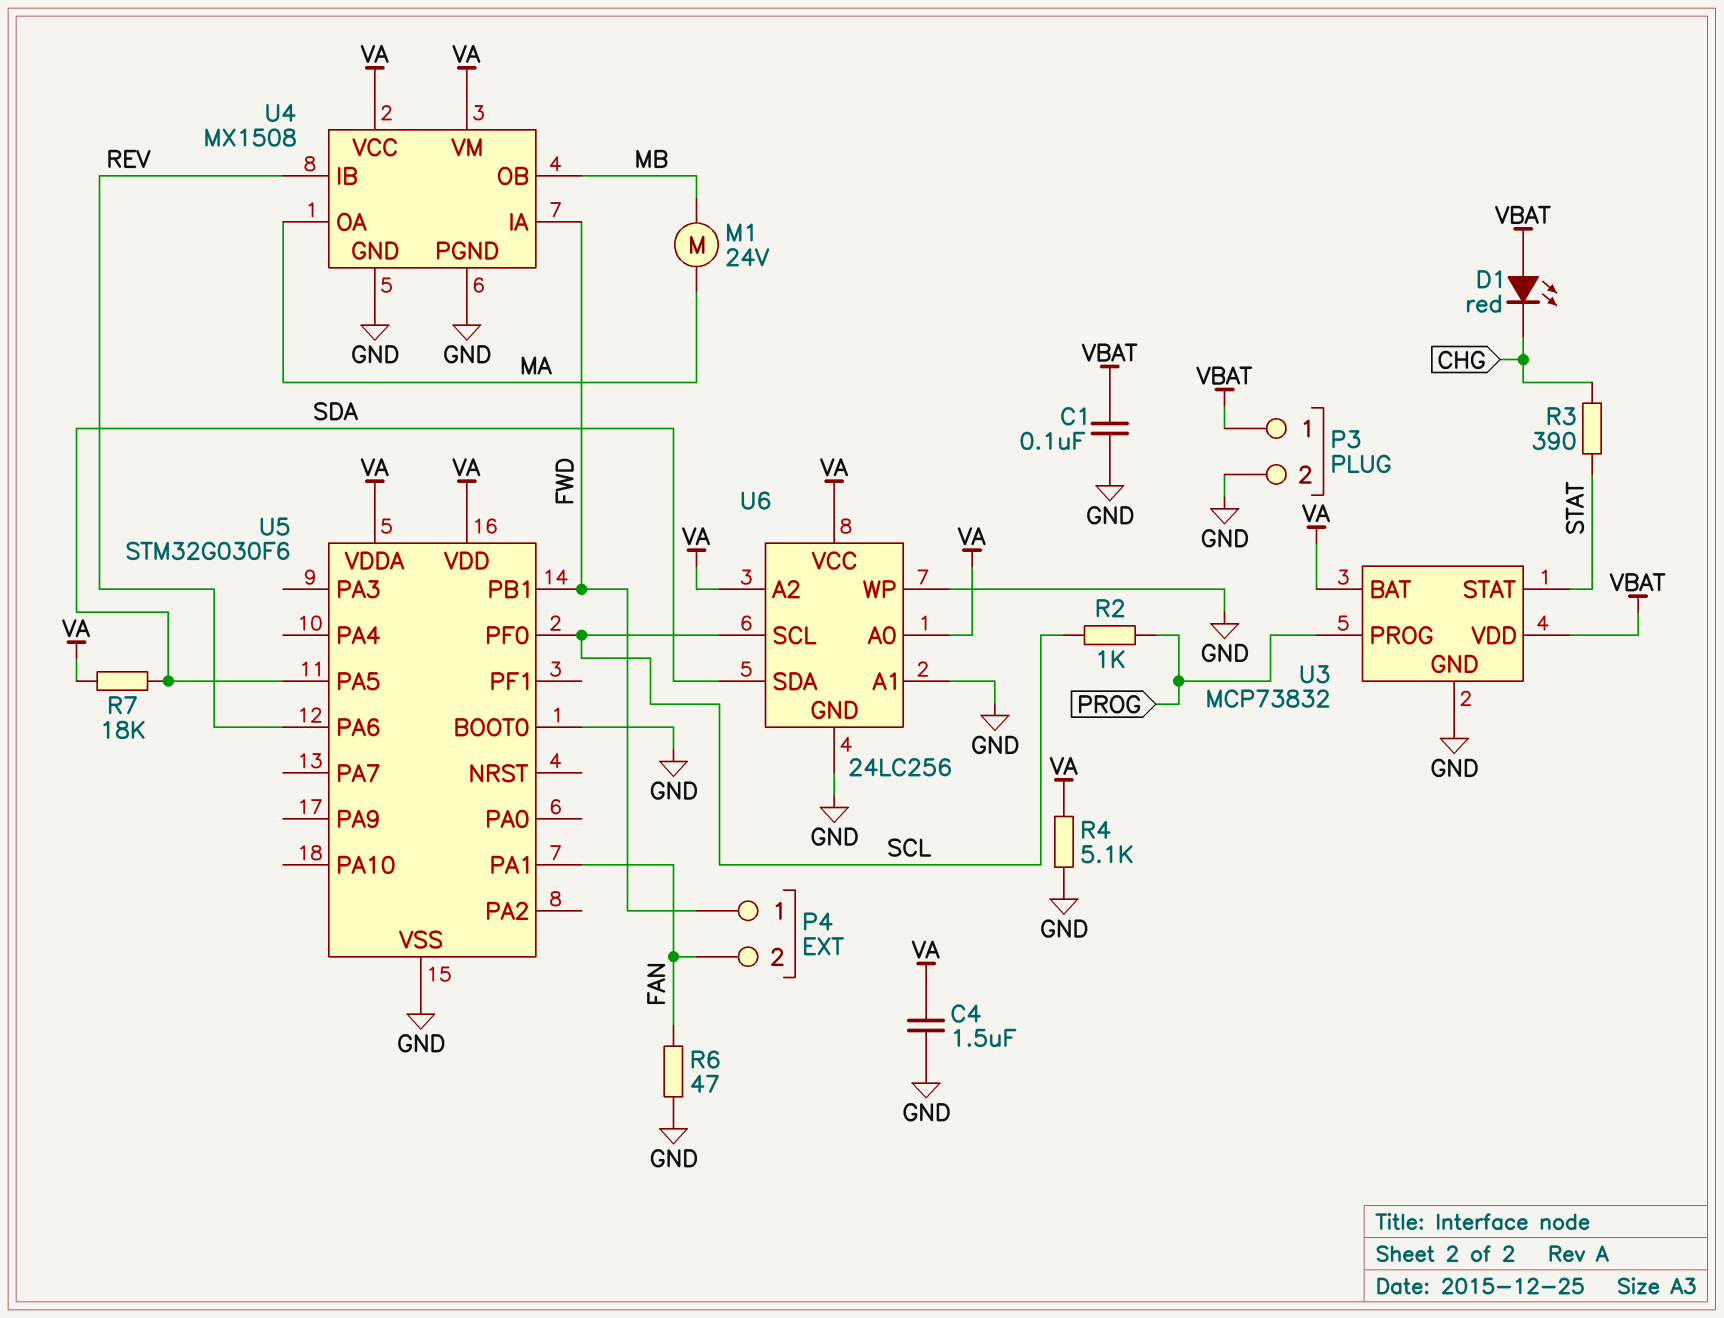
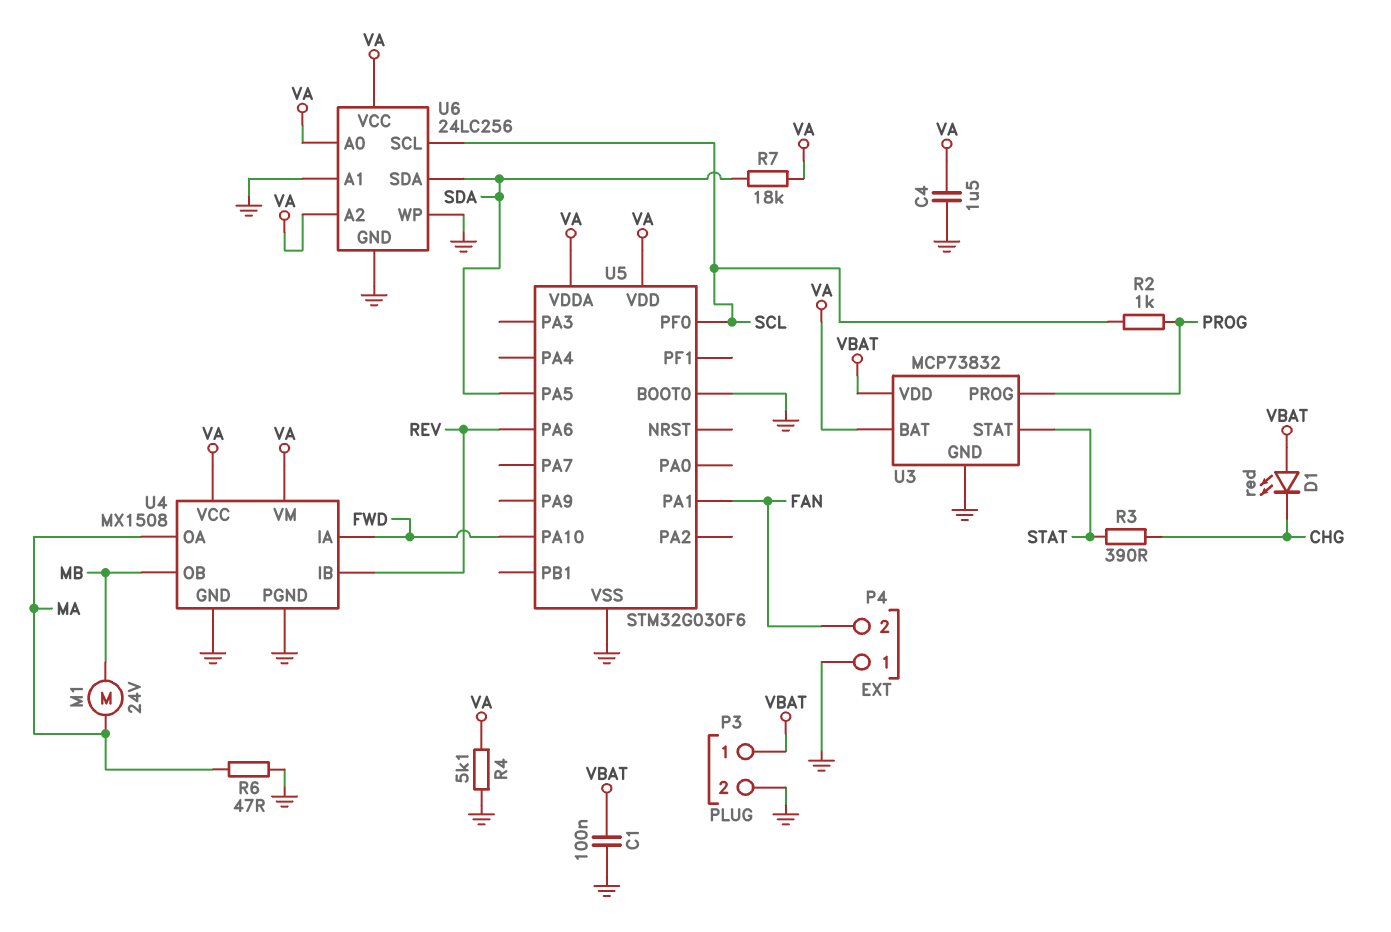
P4 pin 1: FWD -> GND
R6: 47 (FAN, GND) -> 47 (GND, MA)
U5 pin PA10: none -> FWD
U5 pin PB1: FWD -> none

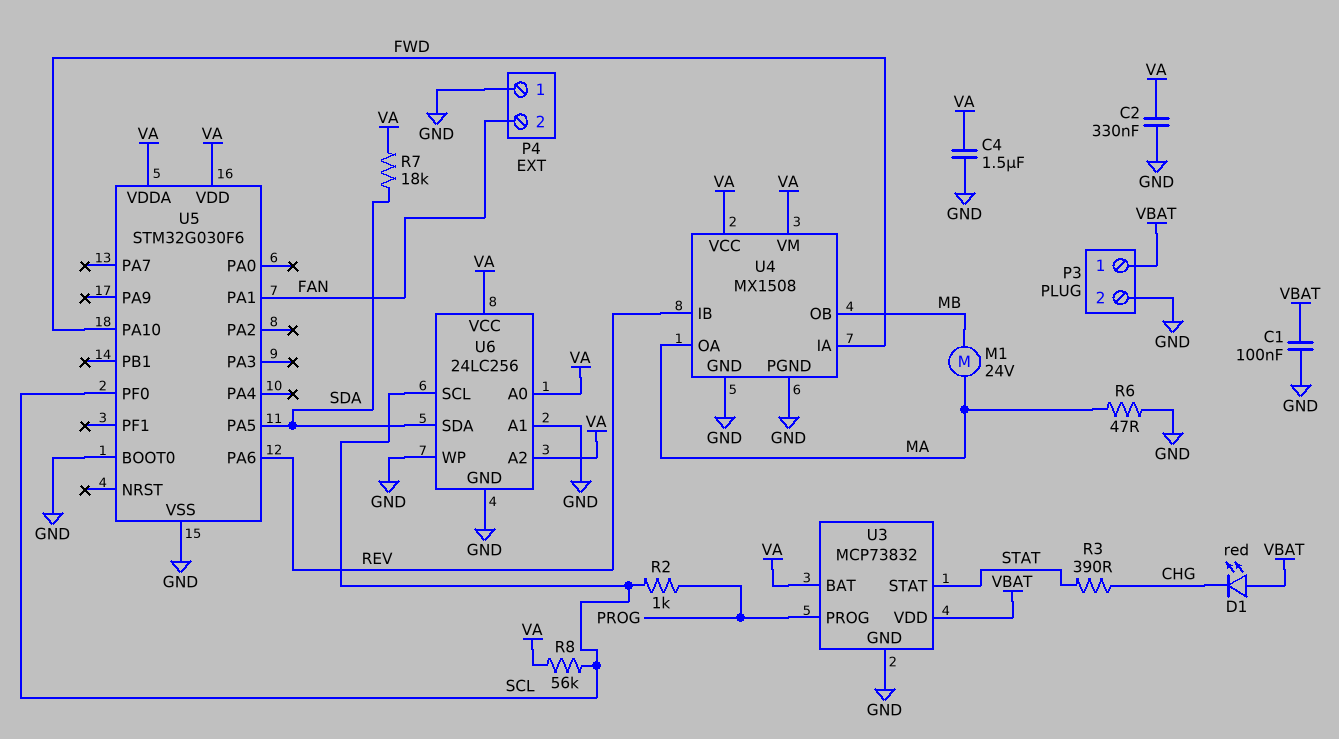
C2: none -> 330nF (GND, VA)
R4: 5.1k (GND, VA) -> none
R8: none -> 56k (SCL, VA)

